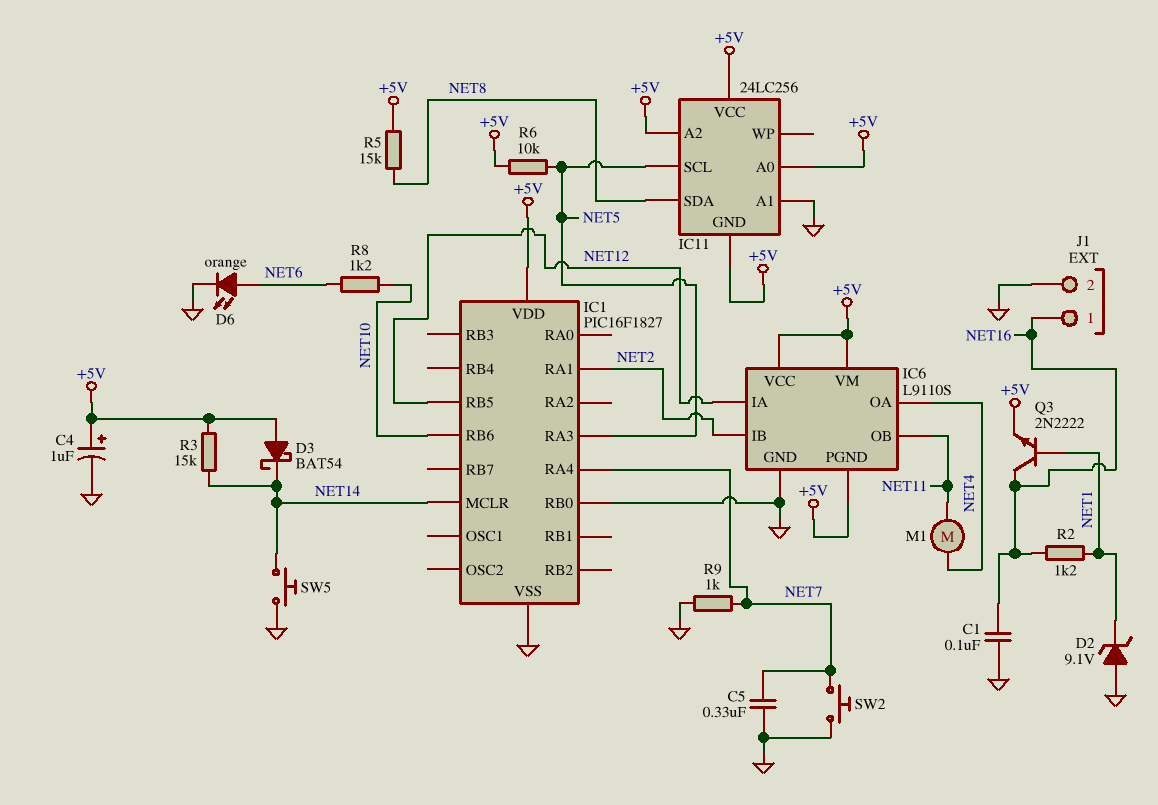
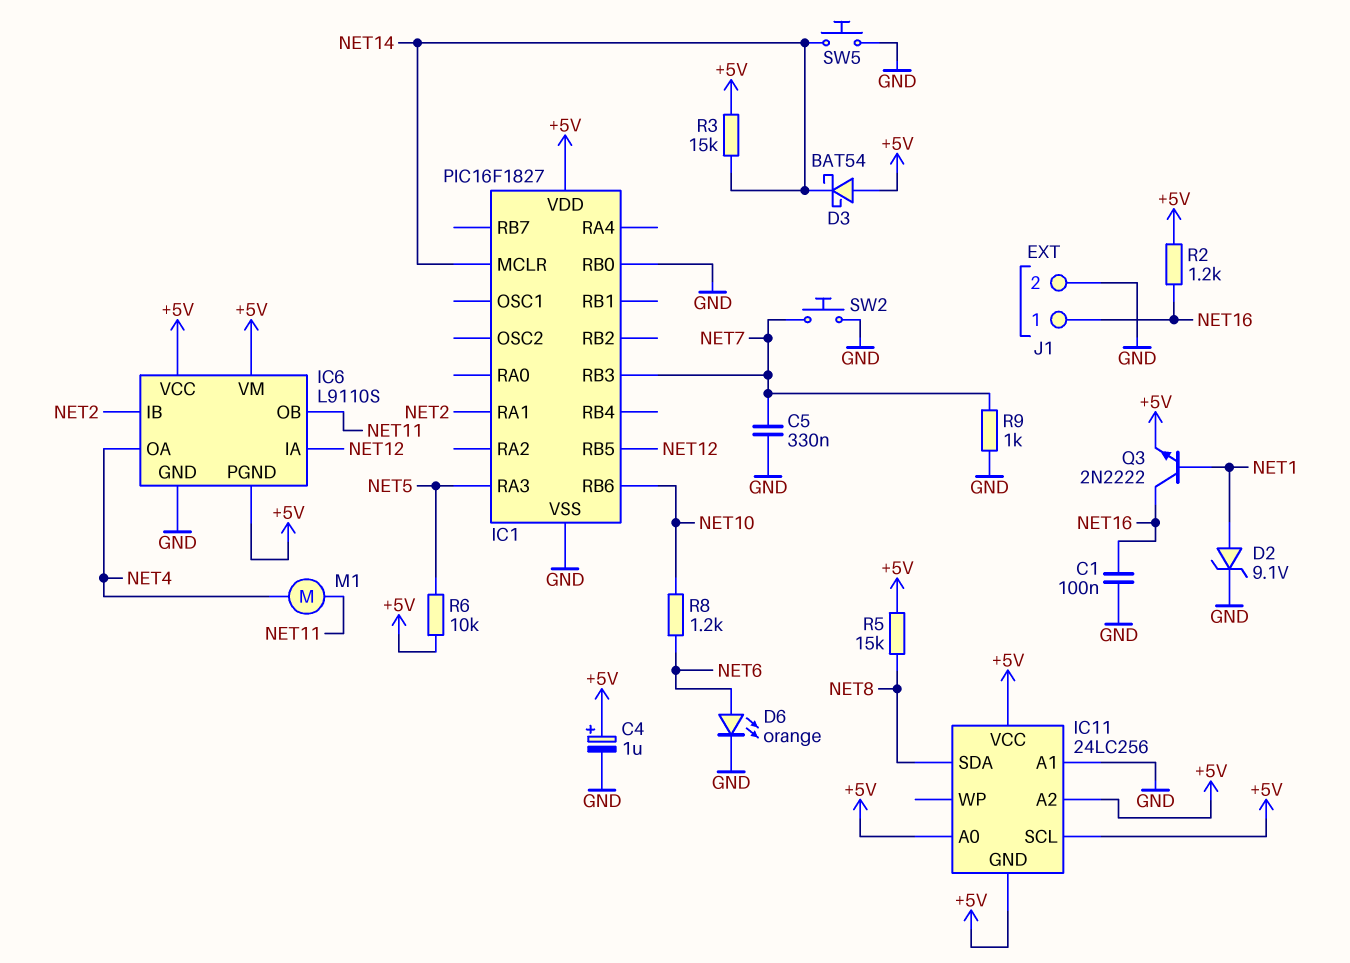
D2: zener 9.1V (A GND, K NET1) -> zener 9.1V (A NET1, K GND)
IC1 pin RA4: NET7 -> none
IC1 pin RB3: none -> NET7
IC11 pin SCL: NET5 -> +5V
R2: 1.2k (NET1, NET16) -> 1.2k (+5V, NET16)

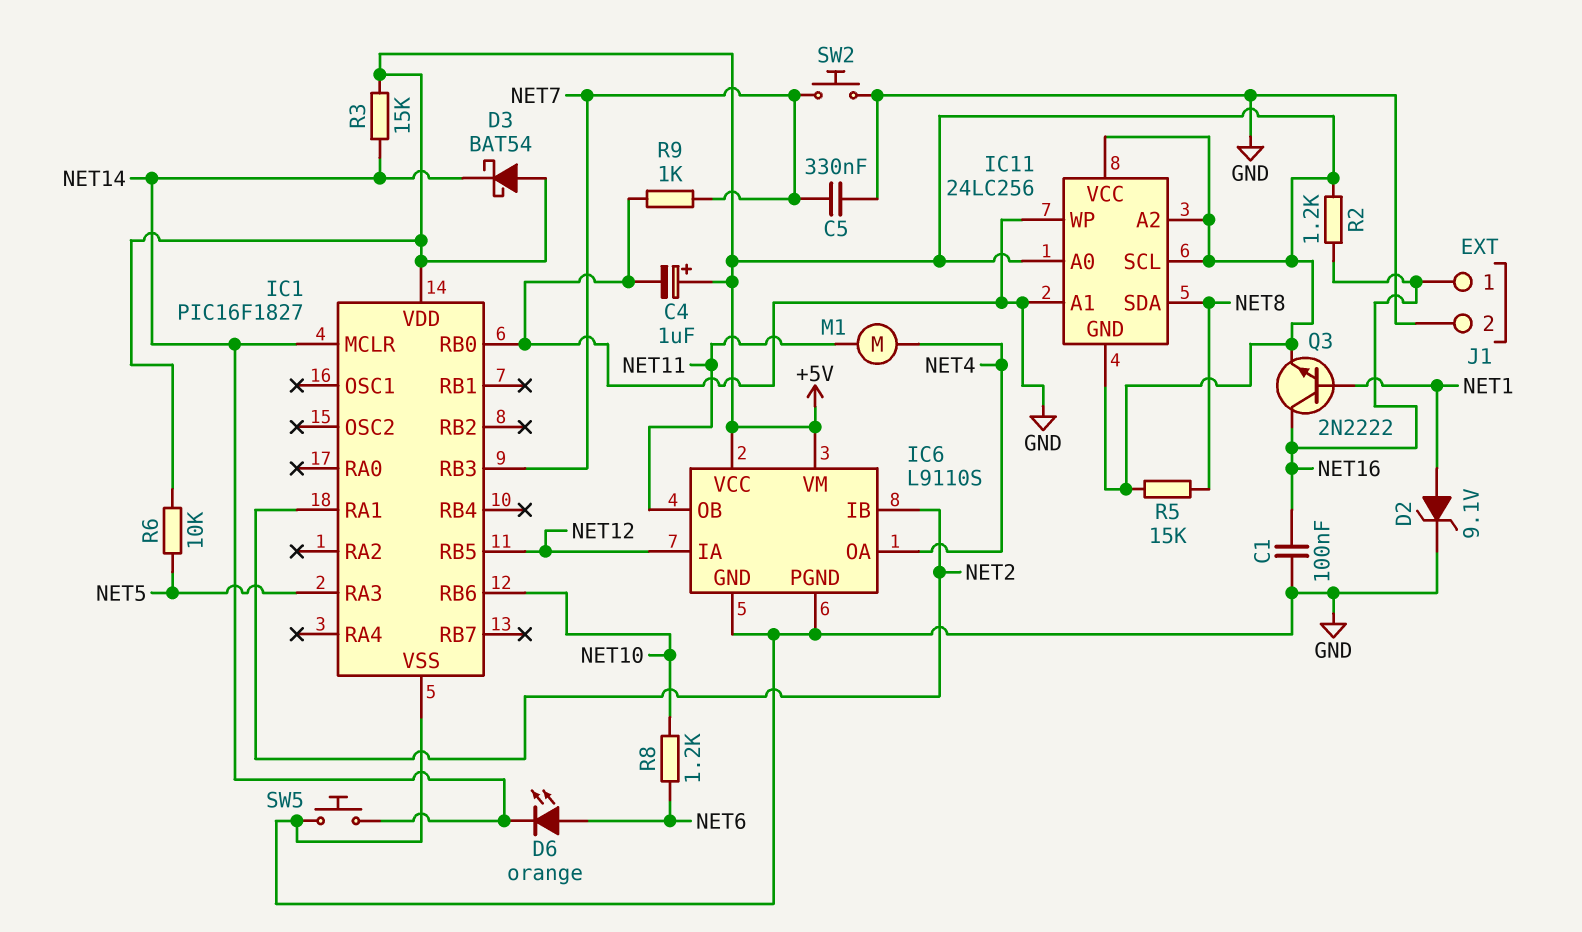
D6: LED orange (A NET6, K GND) -> LED orange (A NET6, K NET14)
IC6 pin PGND: +5V -> GND
IC11 pin WP: none -> GND

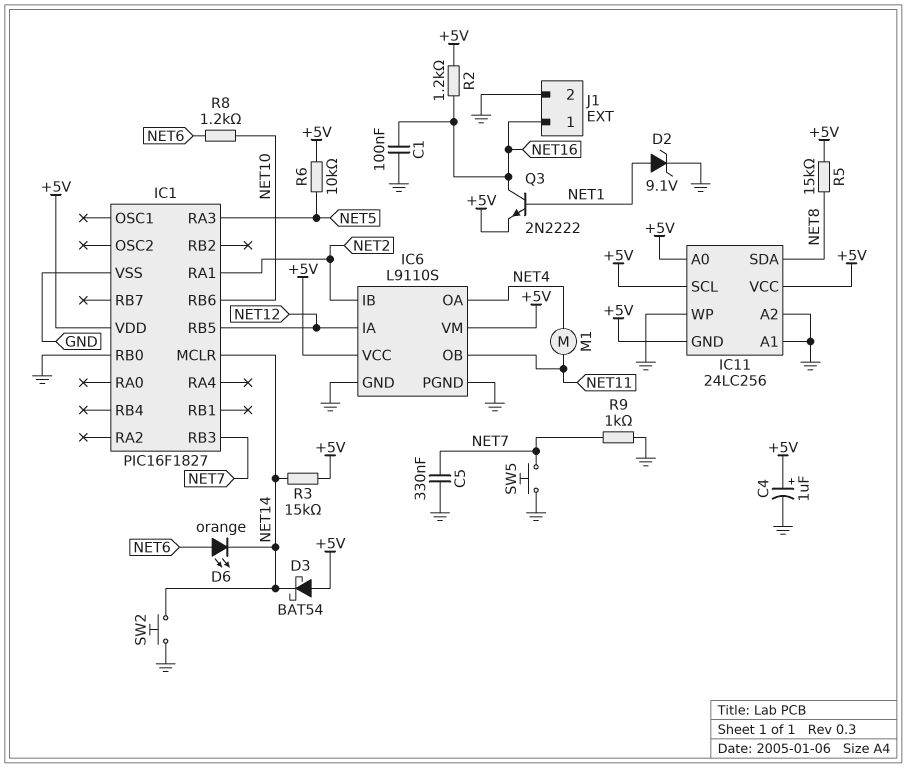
IC11 pin A2: +5V -> GND
SW2: button (GND, NET7) -> button (GND, NET14)
SW5: button (GND, NET14) -> button (GND, NET7)

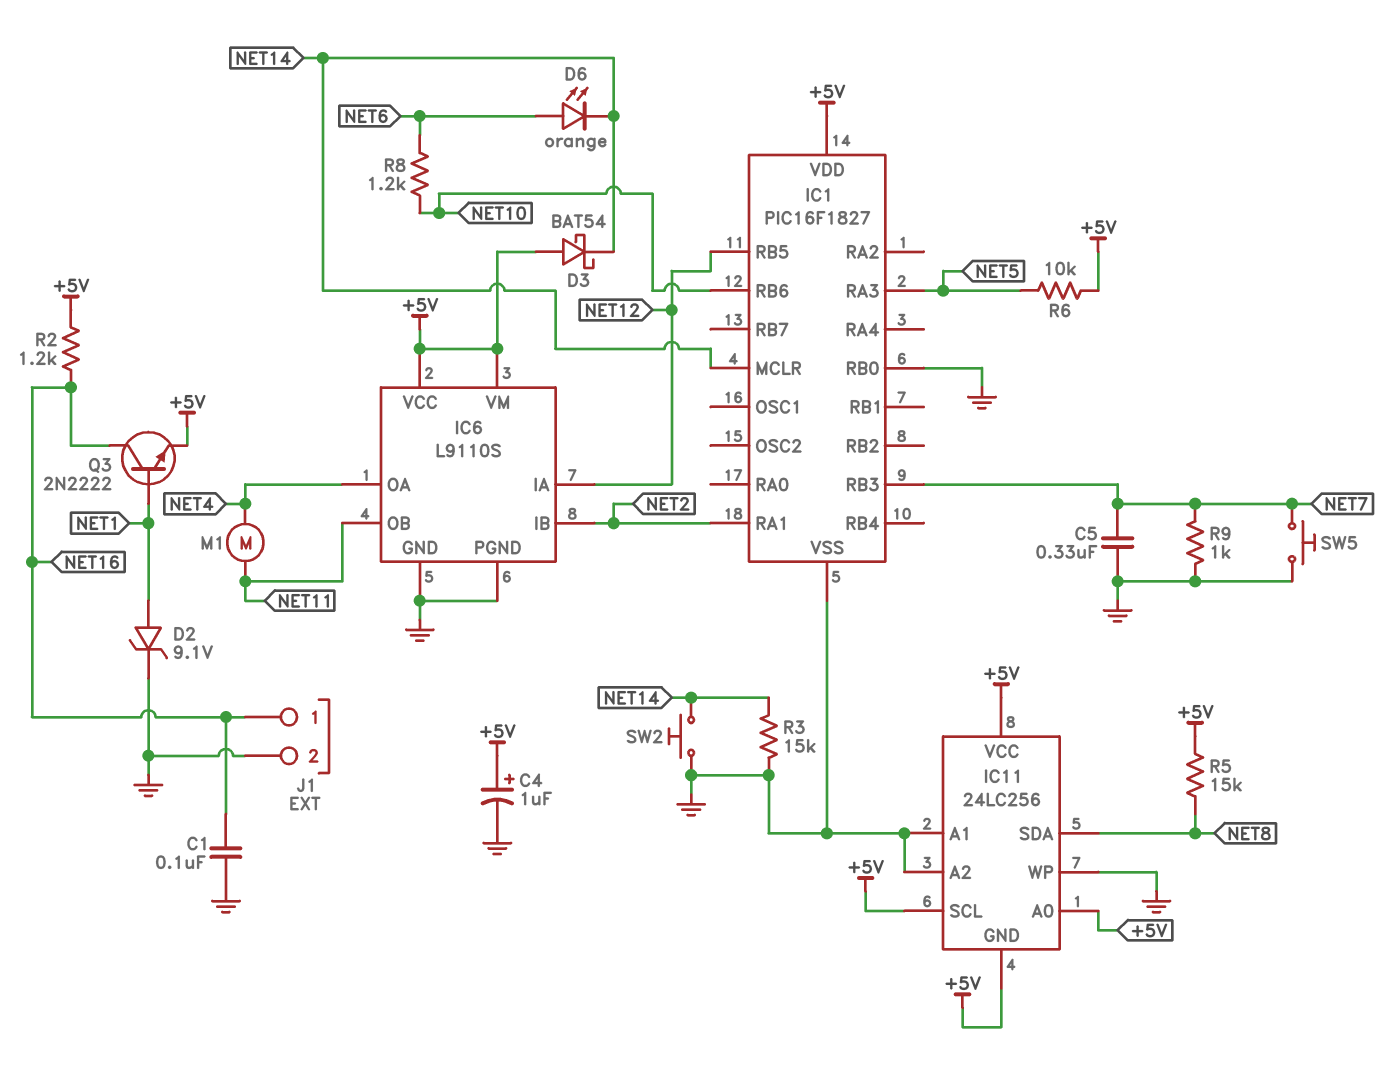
R3: 15k (+5V, NET14) -> 15k (GND, NET14)

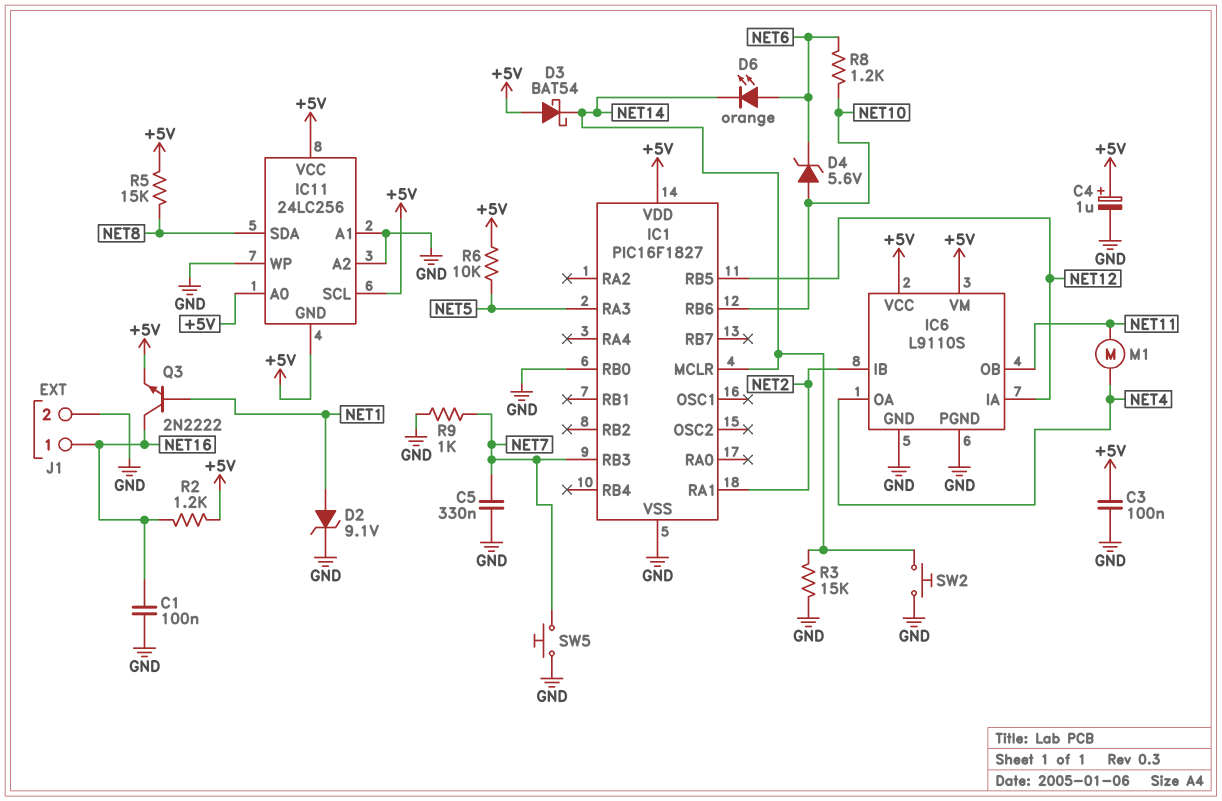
C3: none -> 100nF (+5V, GND)
D4: none -> zener 5.6V (A NET10, K NET6)

